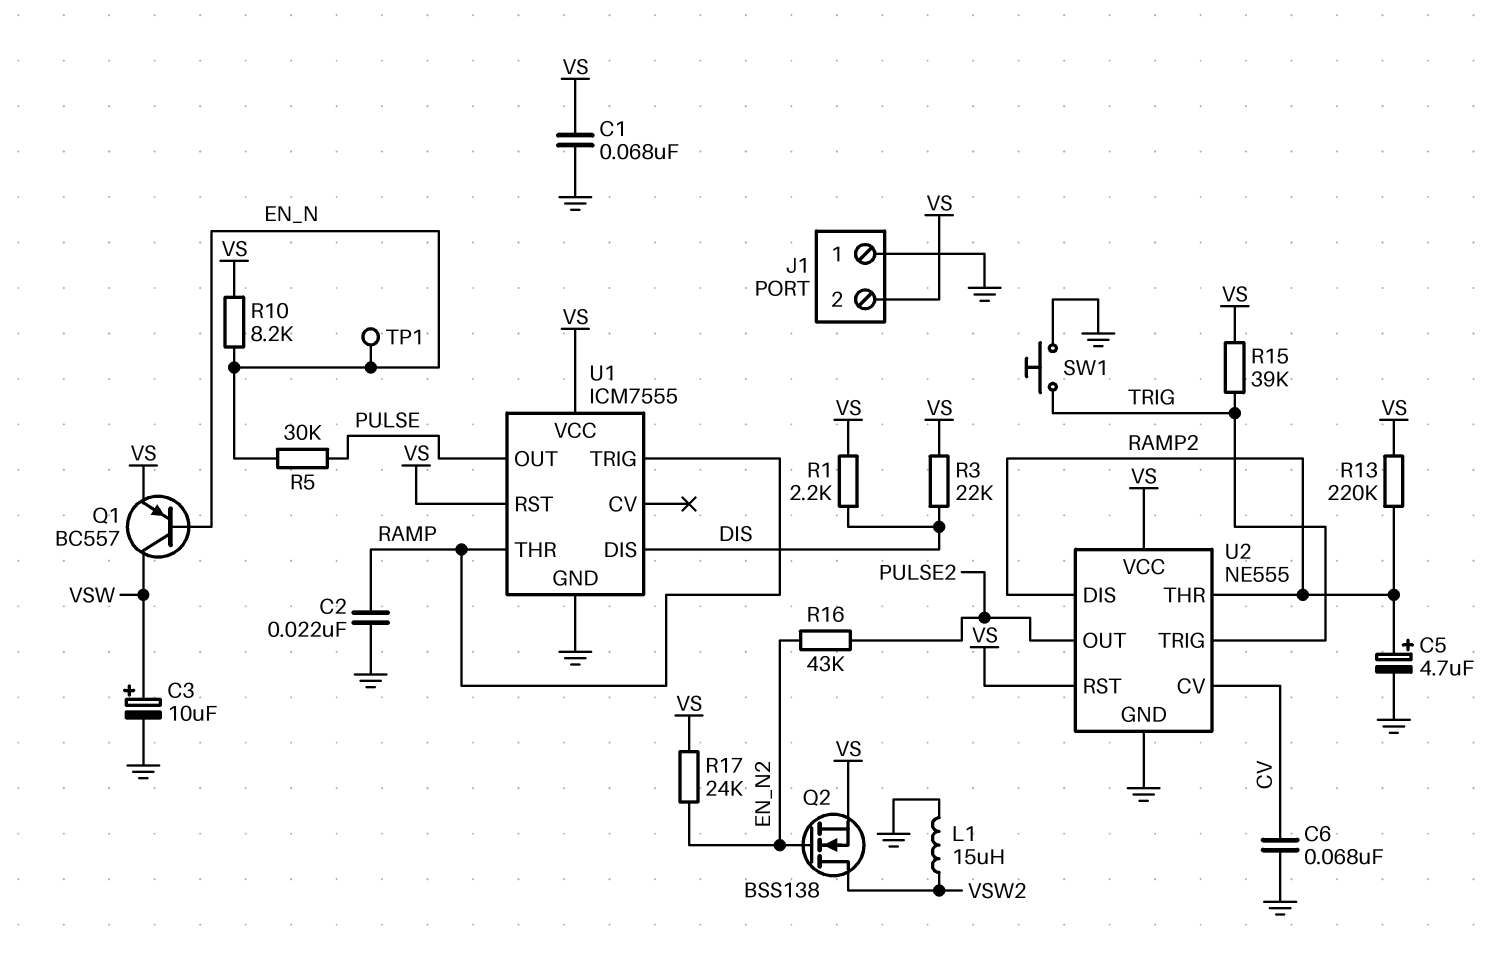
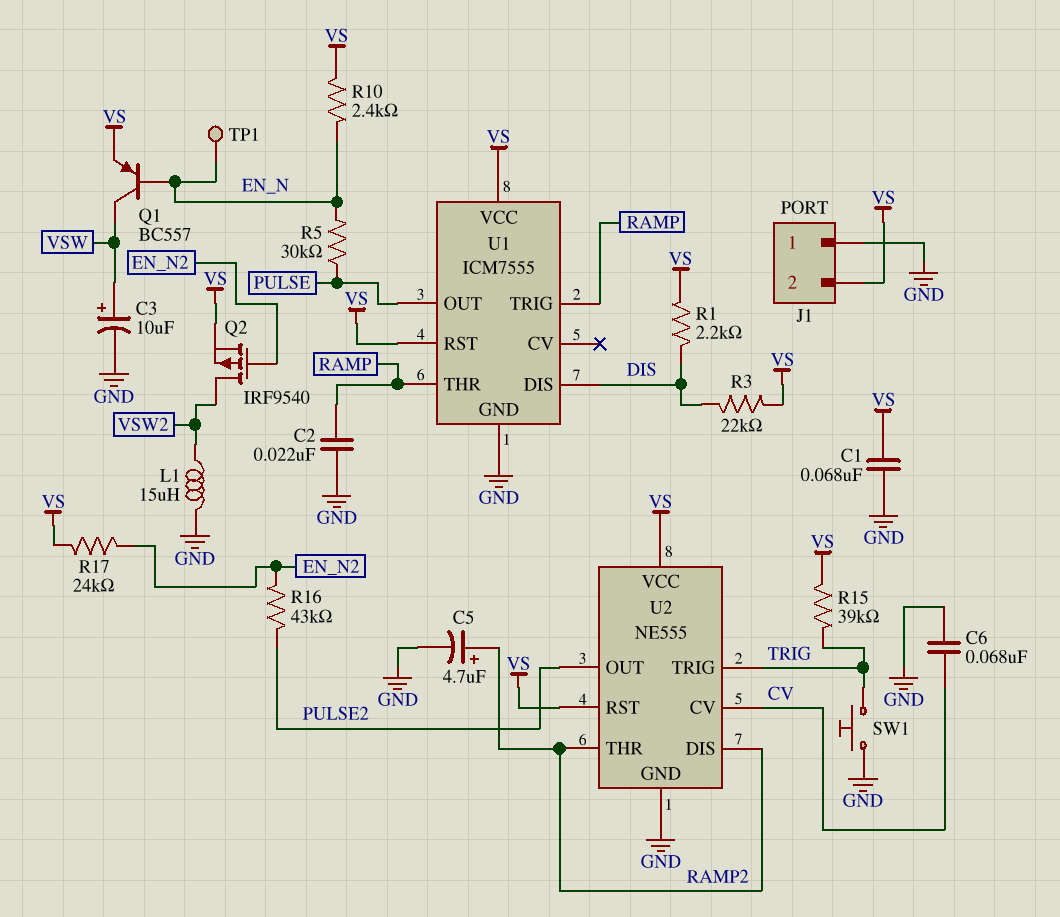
Q2: NMOS BSS138 (G EN_N2, D VSW2, S VS) -> PMOS IRF9540 (G EN_N2, D VSW2, S VS)
R10: 8.2k (EN_N, VS) -> 2.4k (EN_N, VS)
R13: 220k (RAMP2, VS) -> none

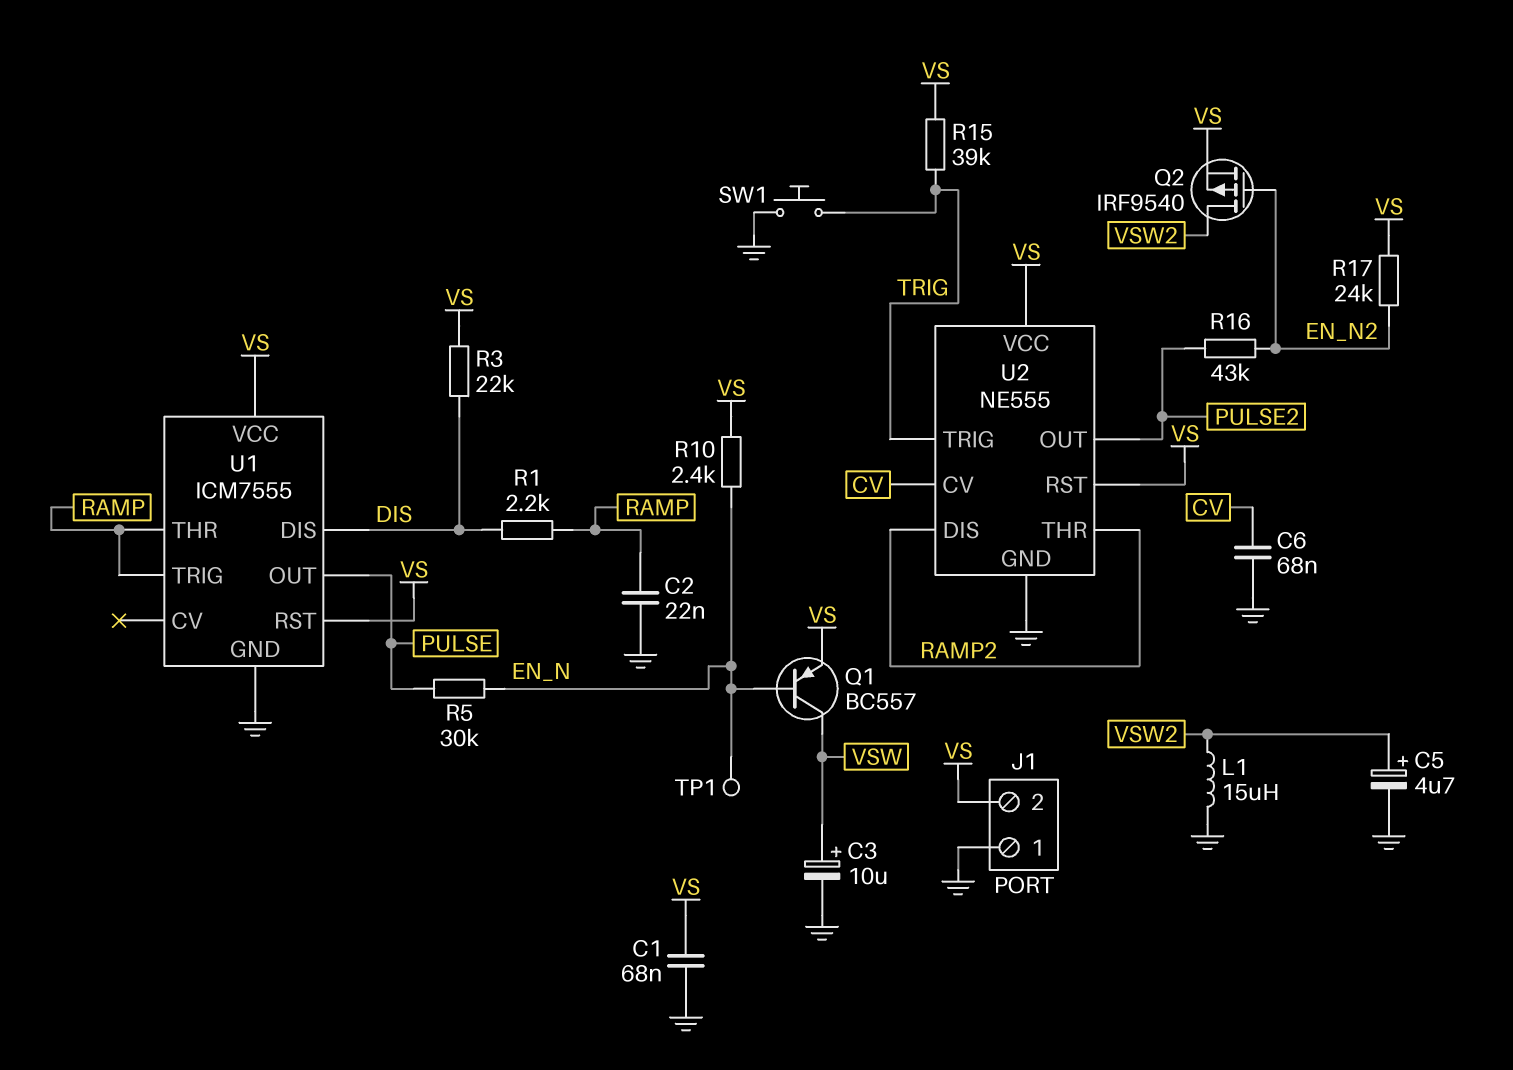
C5: 4.7uF (plus RAMP2, minus GND) -> 4.7uF (plus VSW2, minus GND)
R1: 2.2k (DIS, VS) -> 2.2k (DIS, RAMP)

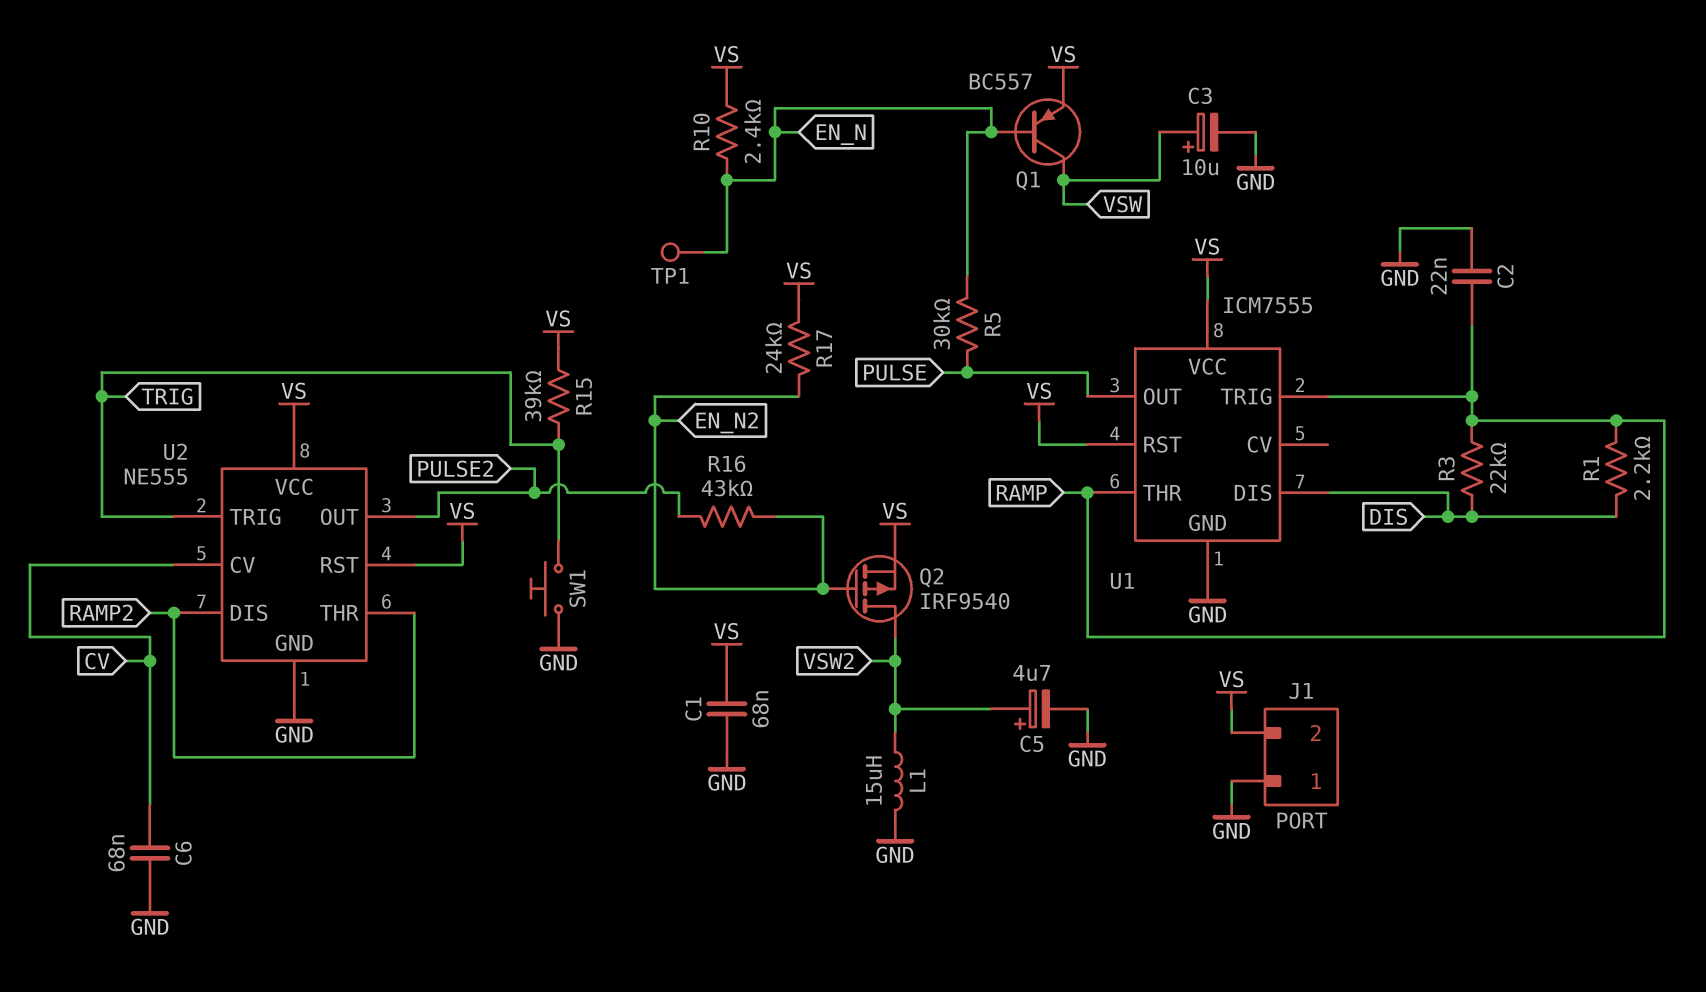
R3: 22k (DIS, VS) -> 22k (DIS, RAMP)

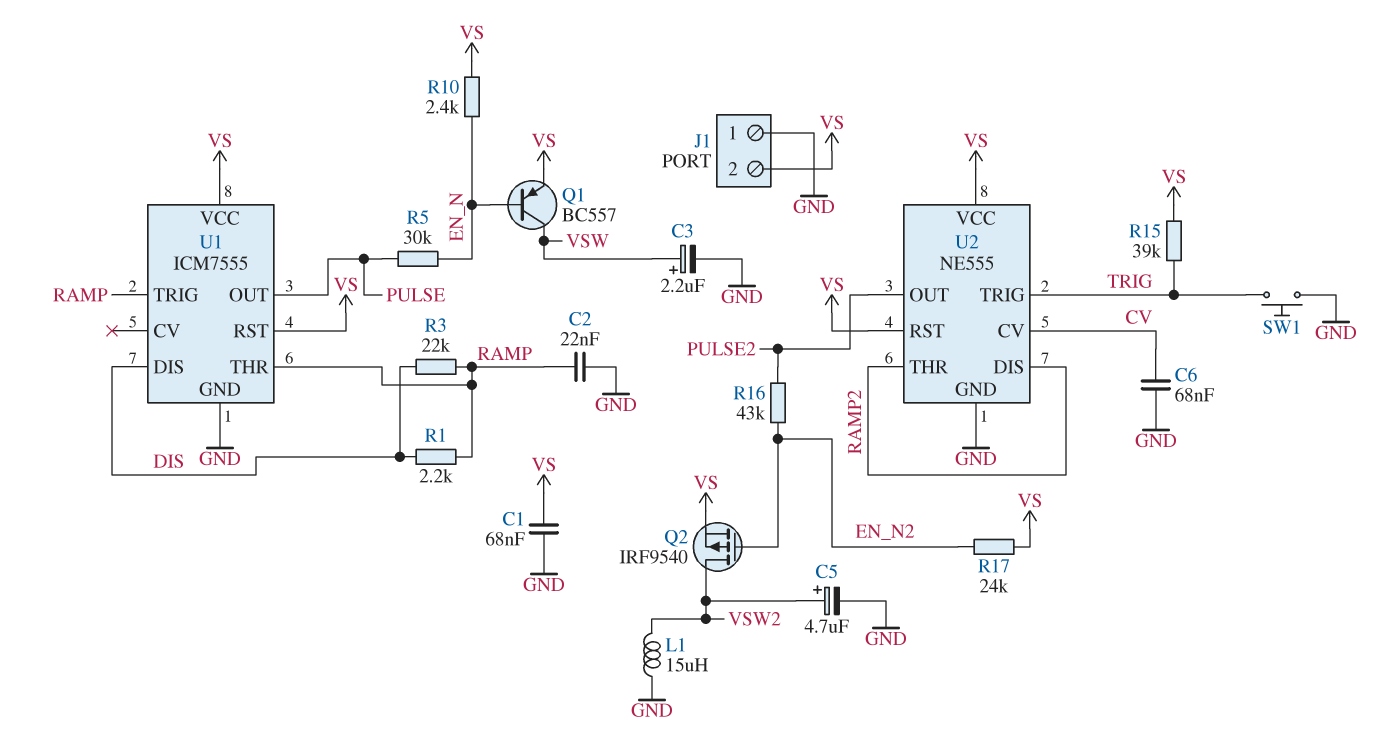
C3: 10uF (plus VSW, minus GND) -> 2.2uF (plus VSW, minus GND)
TP1: test point (EN_N) -> none

